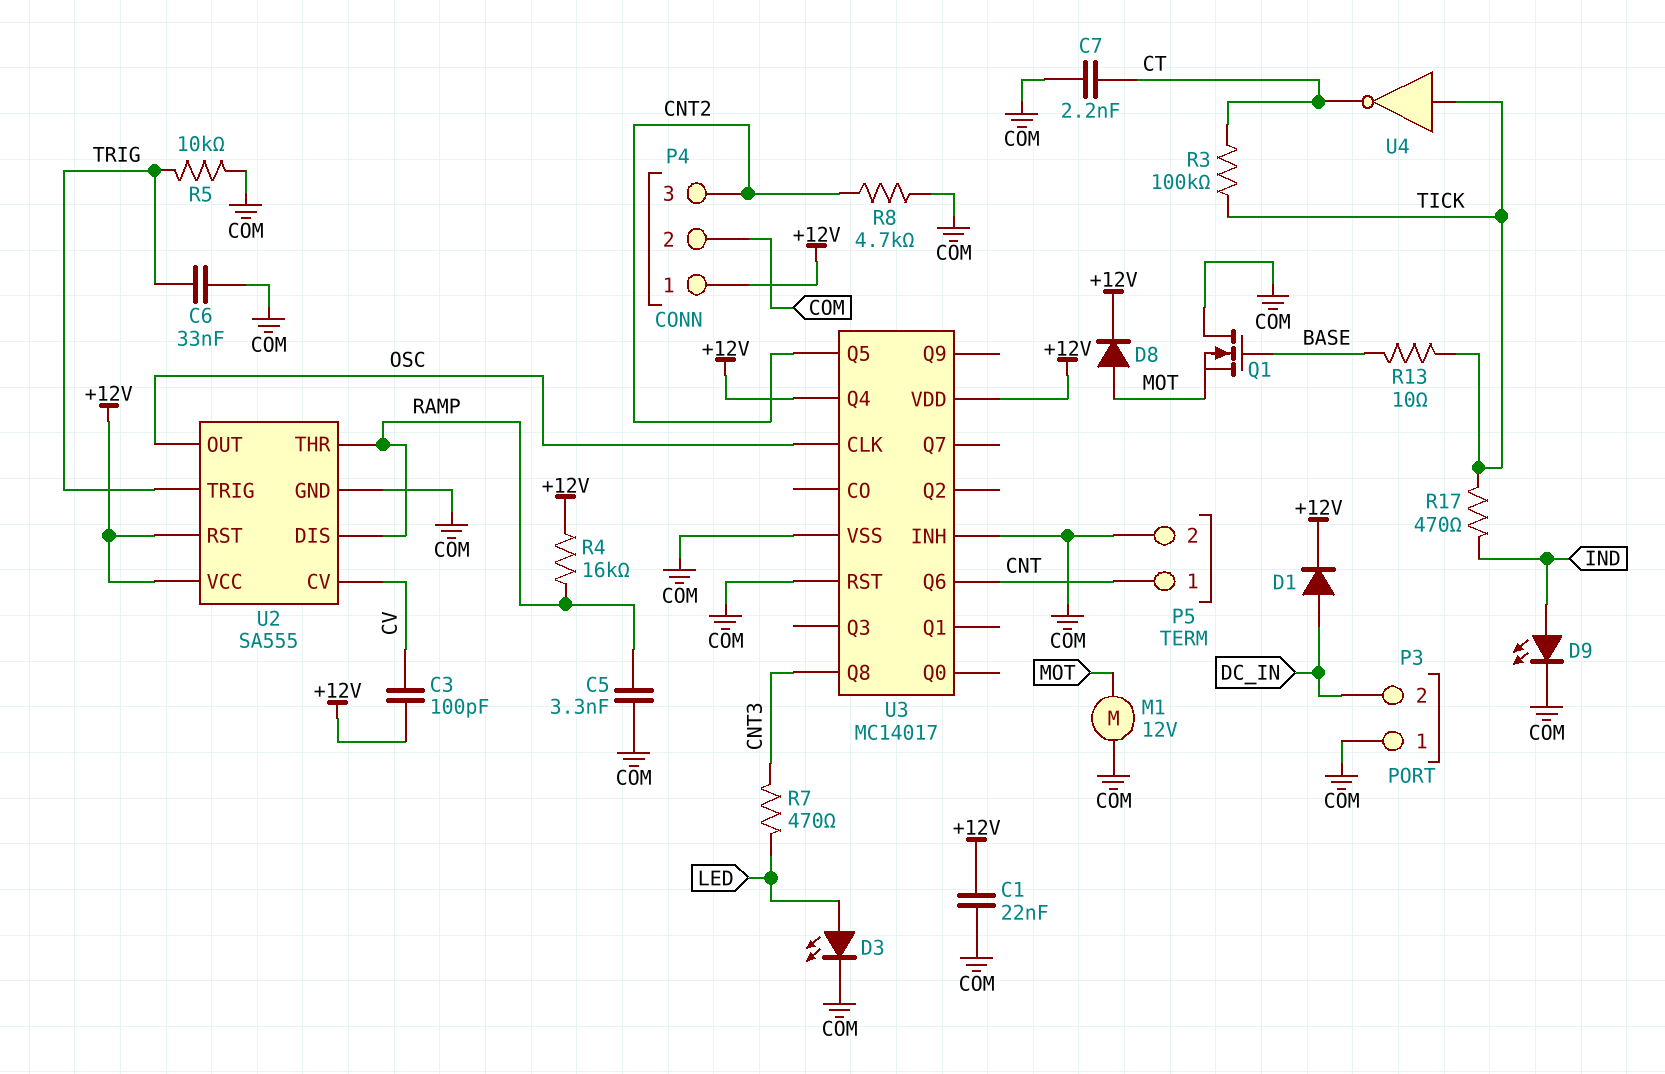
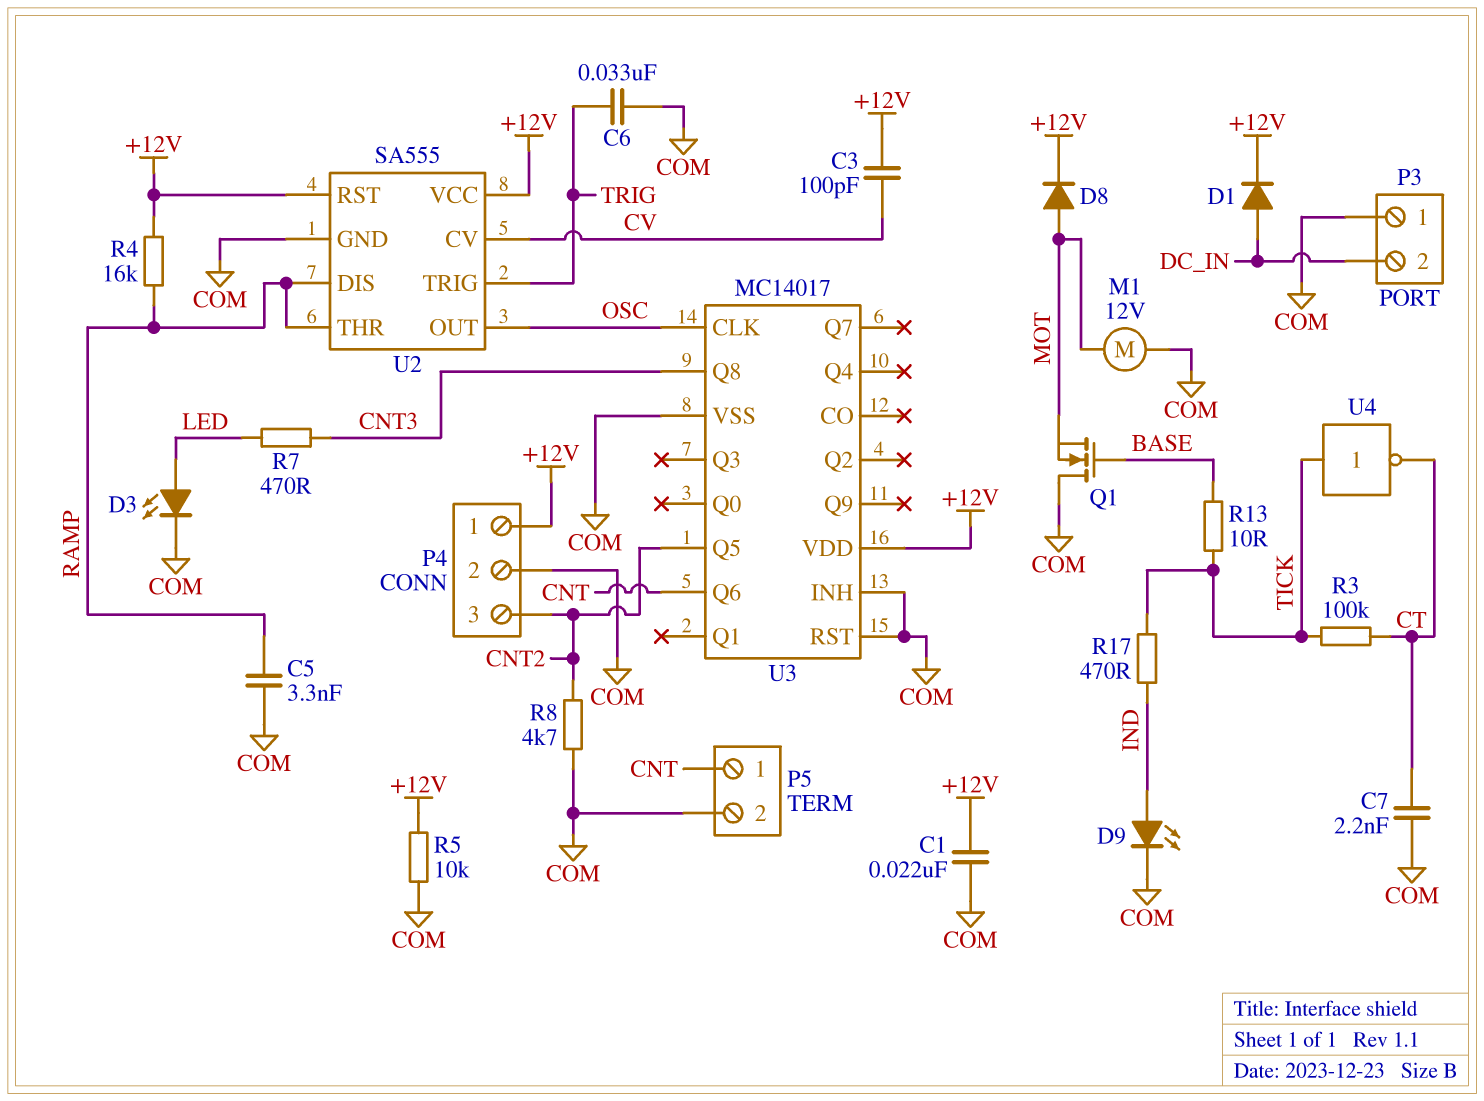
R5: 10k (COM, TRIG) -> 10k (+12V, COM)
U3 pin Q4: +12V -> none

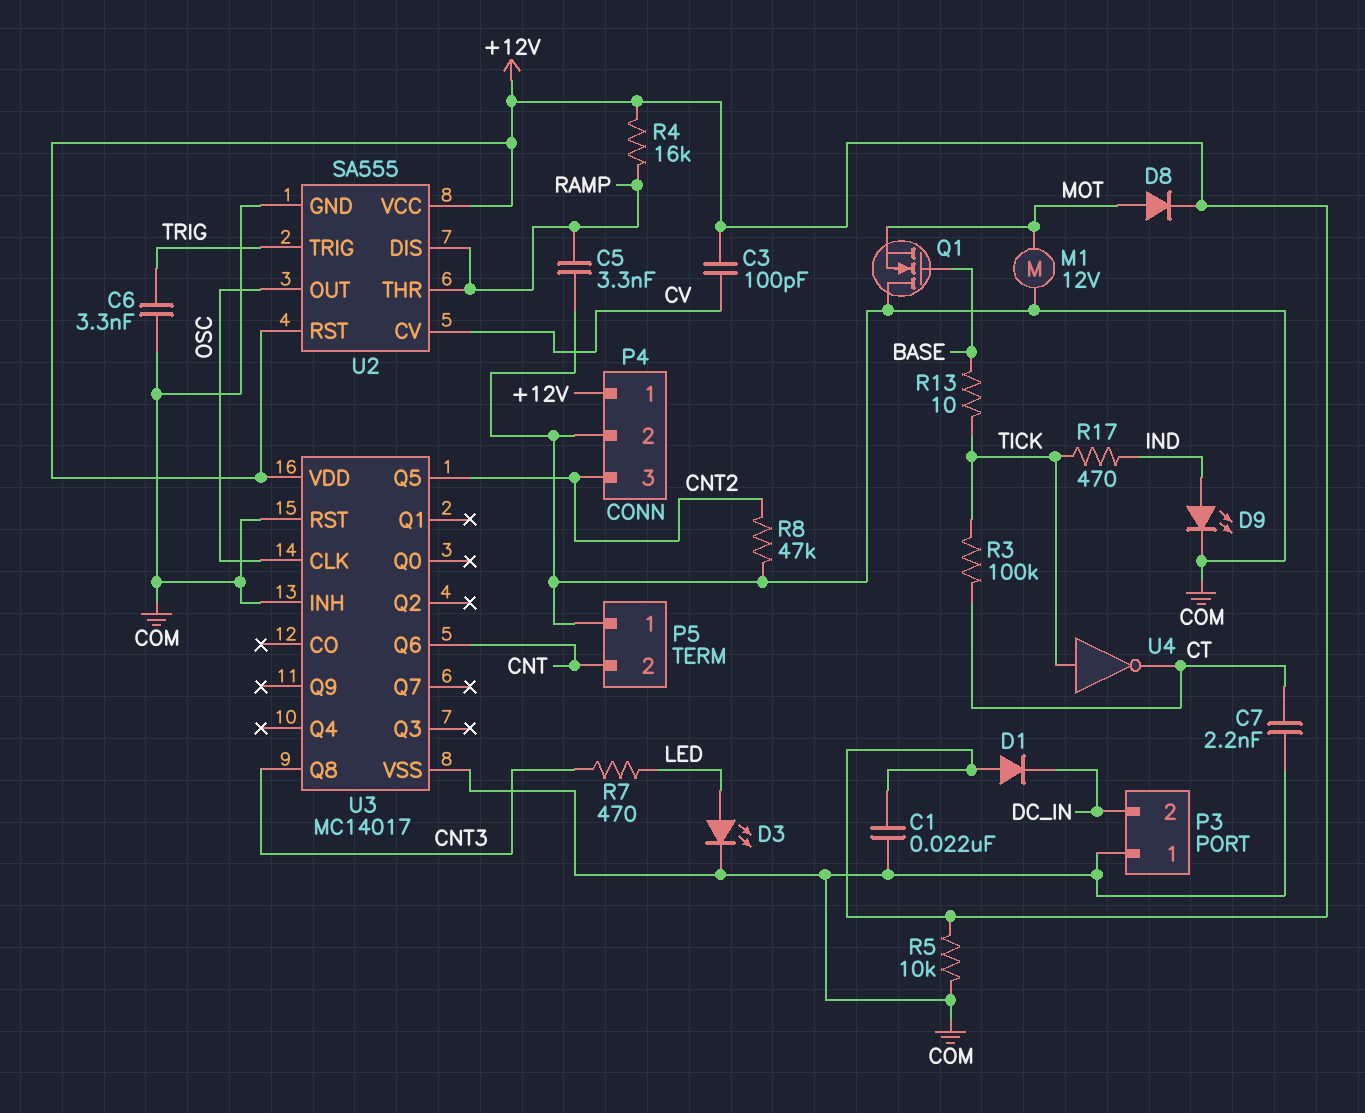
C6: 33nF (COM, TRIG) -> 3.3nF (COM, TRIG)
D1: diode (A DC_IN, K +12V) -> diode (A +12V, K DC_IN)
P5 pin 1: CNT -> COM
P5 pin 2: COM -> CNT
R8: 4.7k (CNT2, COM) -> 47k (CNT2, COM)

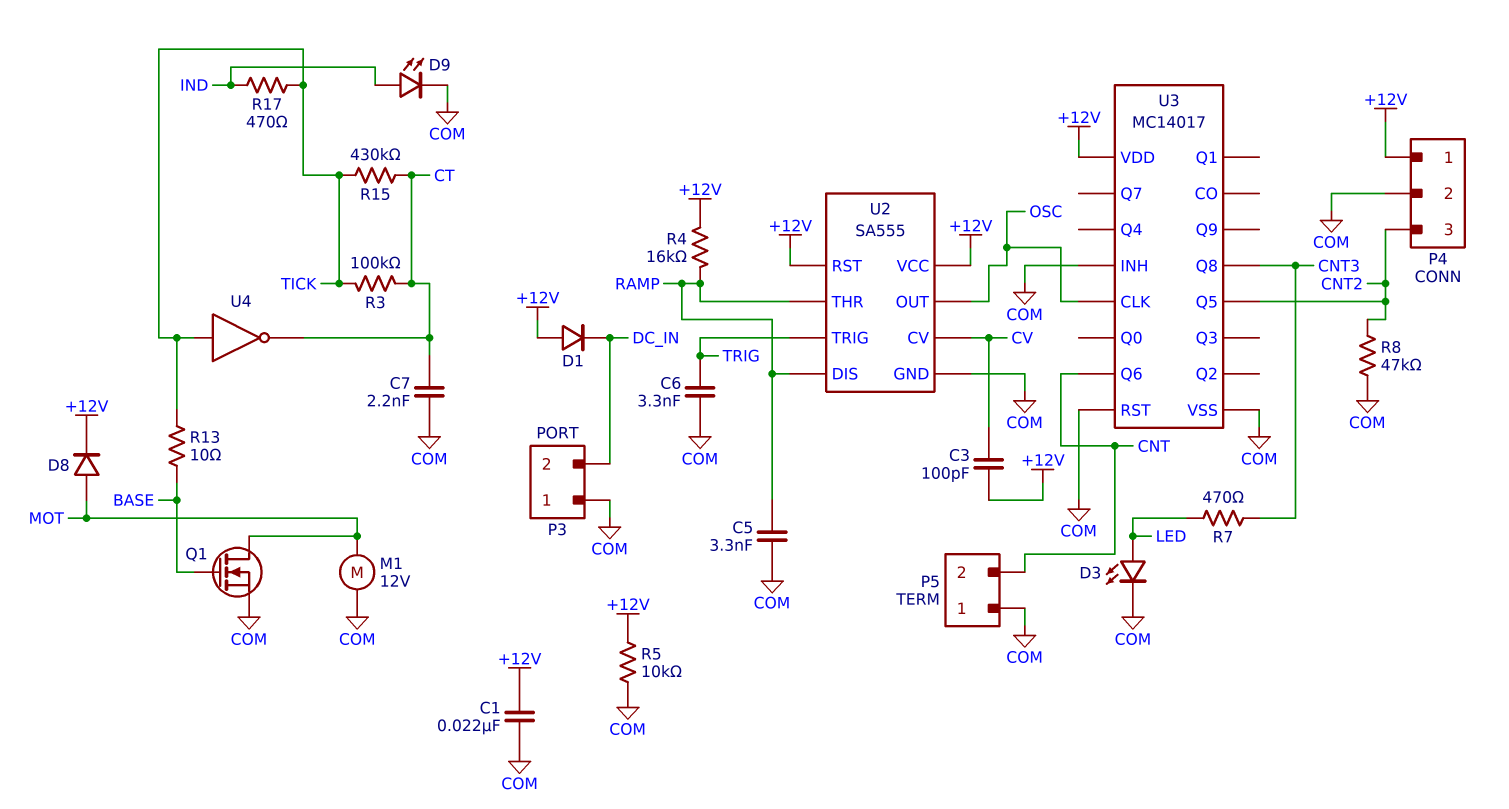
Q1: NMOS (G BASE, D COM, S MOT) -> NMOS (G BASE, D MOT, S COM)
R15: none -> 430k (CT, TICK)

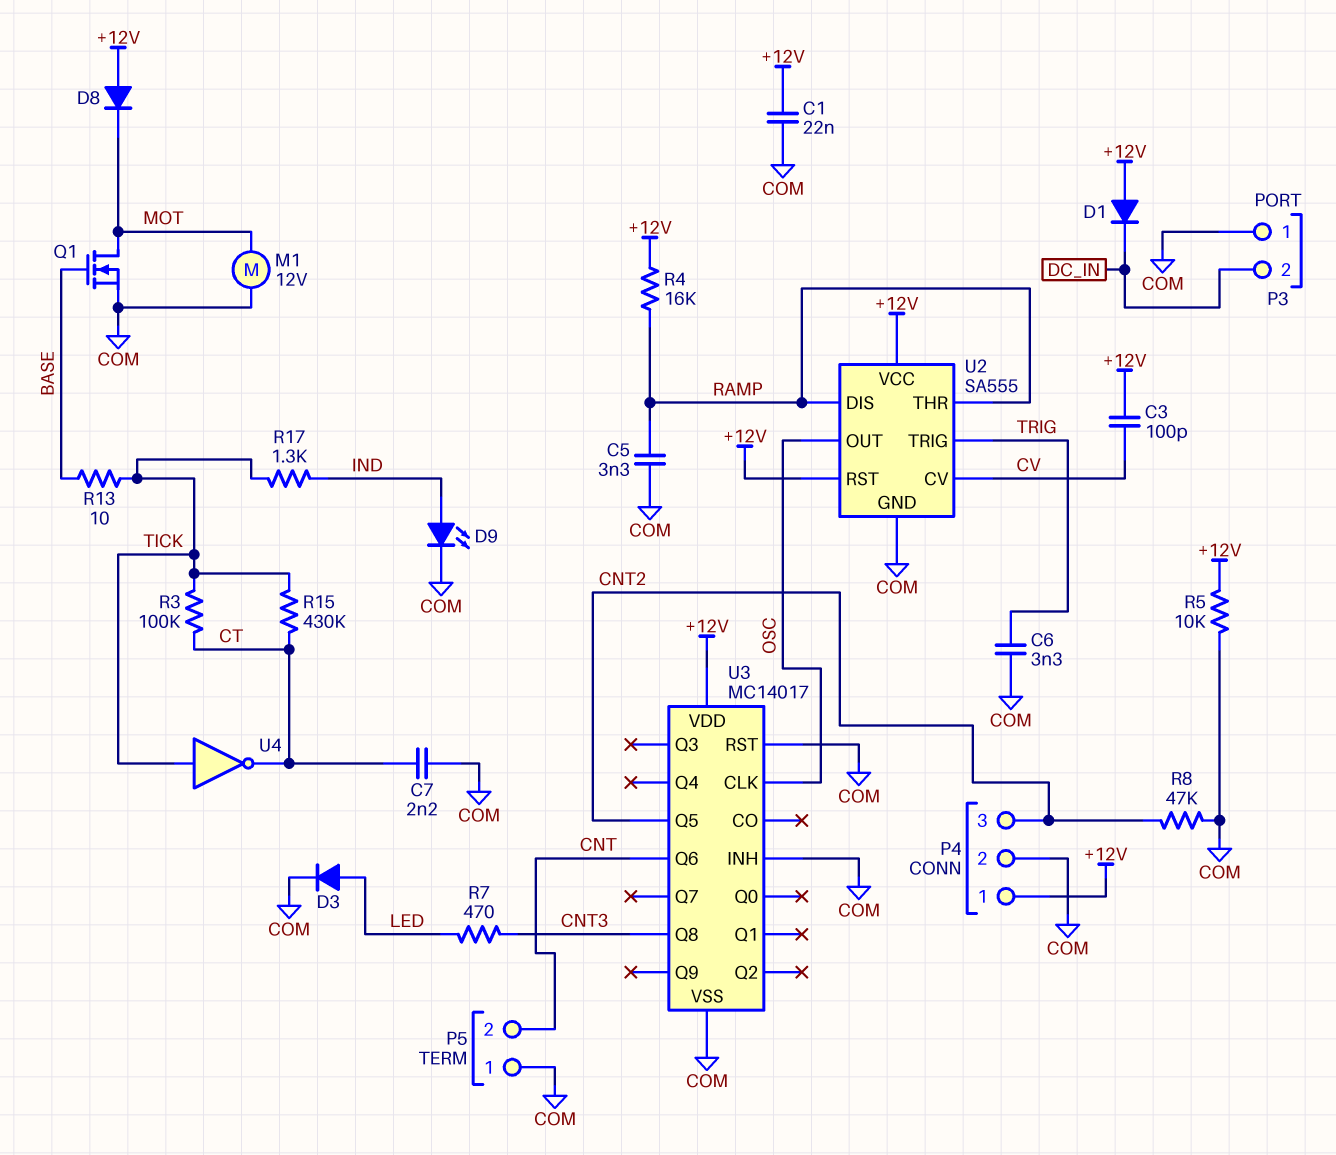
D3: LED (A LED, K COM) -> diode (A LED, K COM)
D8: diode (A MOT, K +12V) -> diode (A +12V, K MOT)
R17: 470 (IND, TICK) -> 1.3k (IND, TICK)

